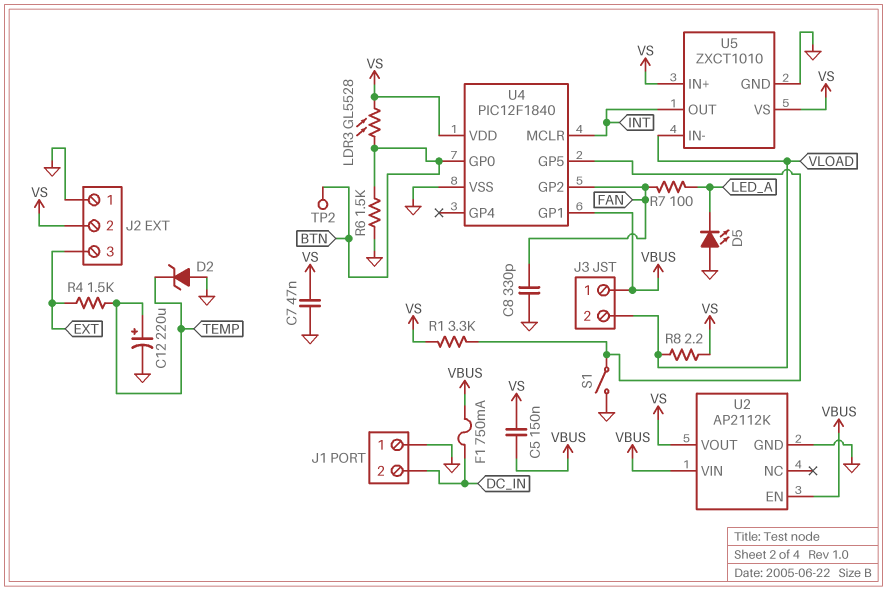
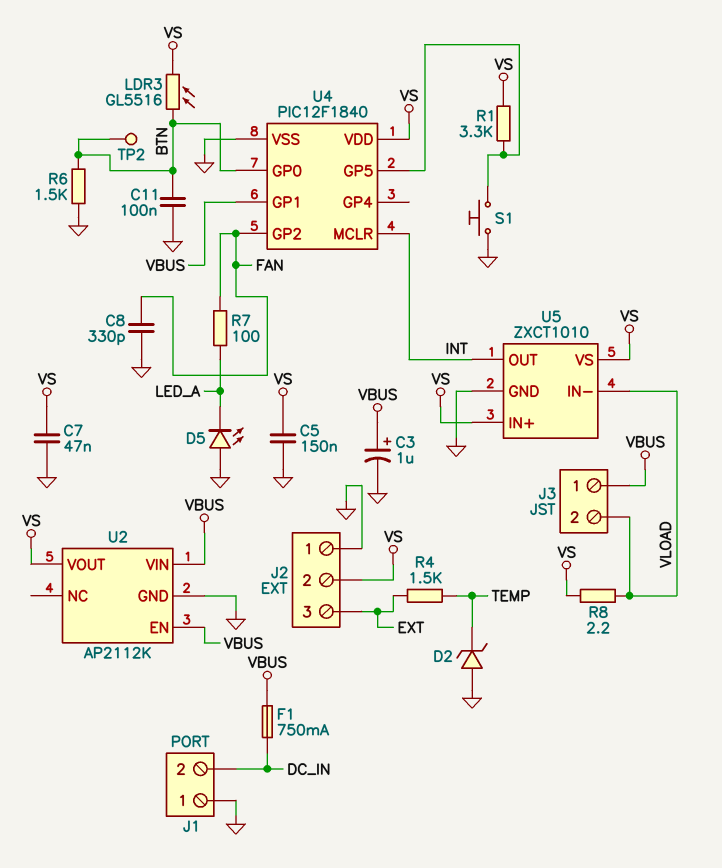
C3: none -> 1uF (plus VBUS, minus GND)
C5: 150nF (VBUS, VS) -> 150nF (GND, VS)
C11: none -> 100nF (BTN, GND)
C12: 220uF (plus TEMP, minus GND) -> none
LDR3: GL5528 (BTN, VS) -> GL5516 (BTN, VS)
S1: switch (GND, U4/GP5) -> button (GND, U4/GP5)

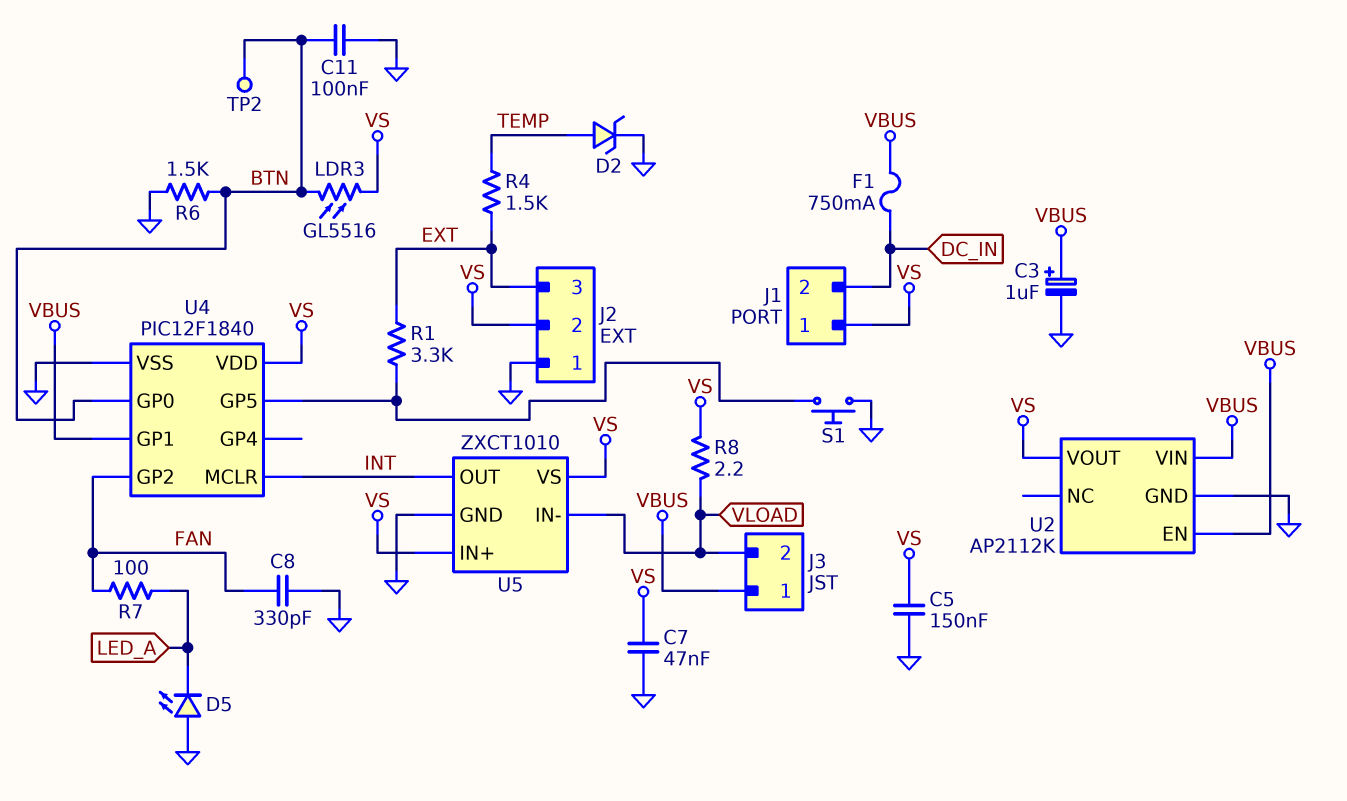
D2: zener (A GND, K TEMP) -> zener (A TEMP, K GND)
J1 pin 1: GND -> VS
R1: 3.3k (U4/GP5, VS) -> 3.3k (EXT, U4/GP5)

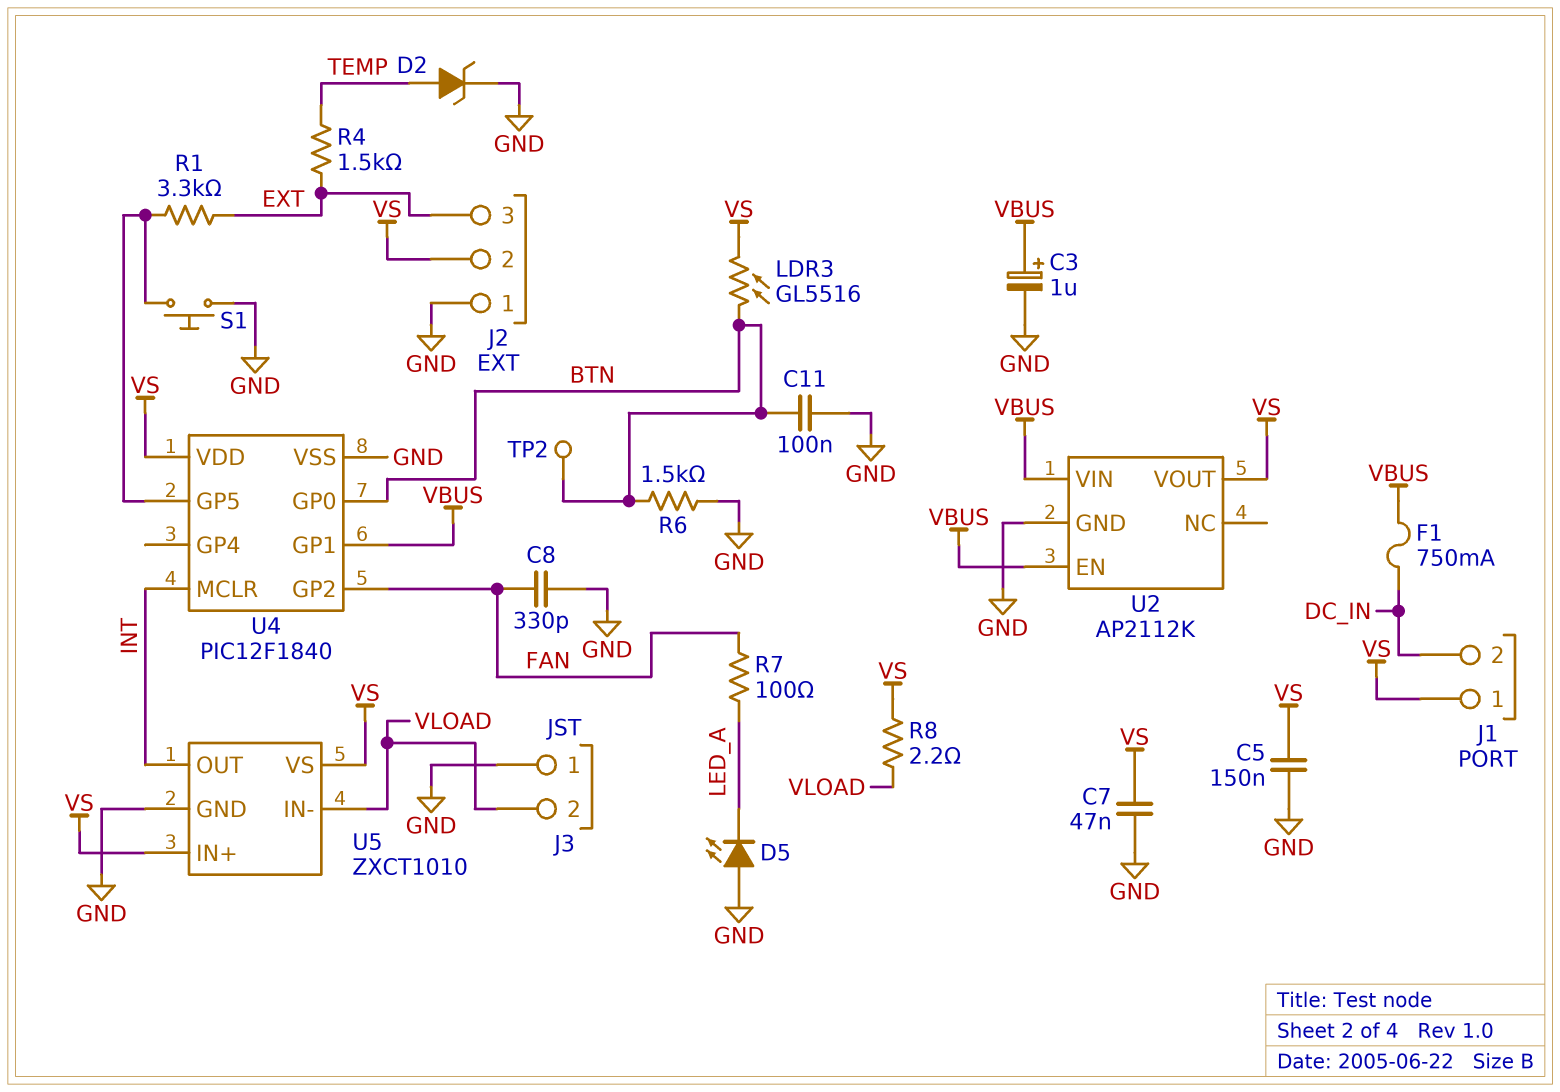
J3 pin 1: VBUS -> GND

